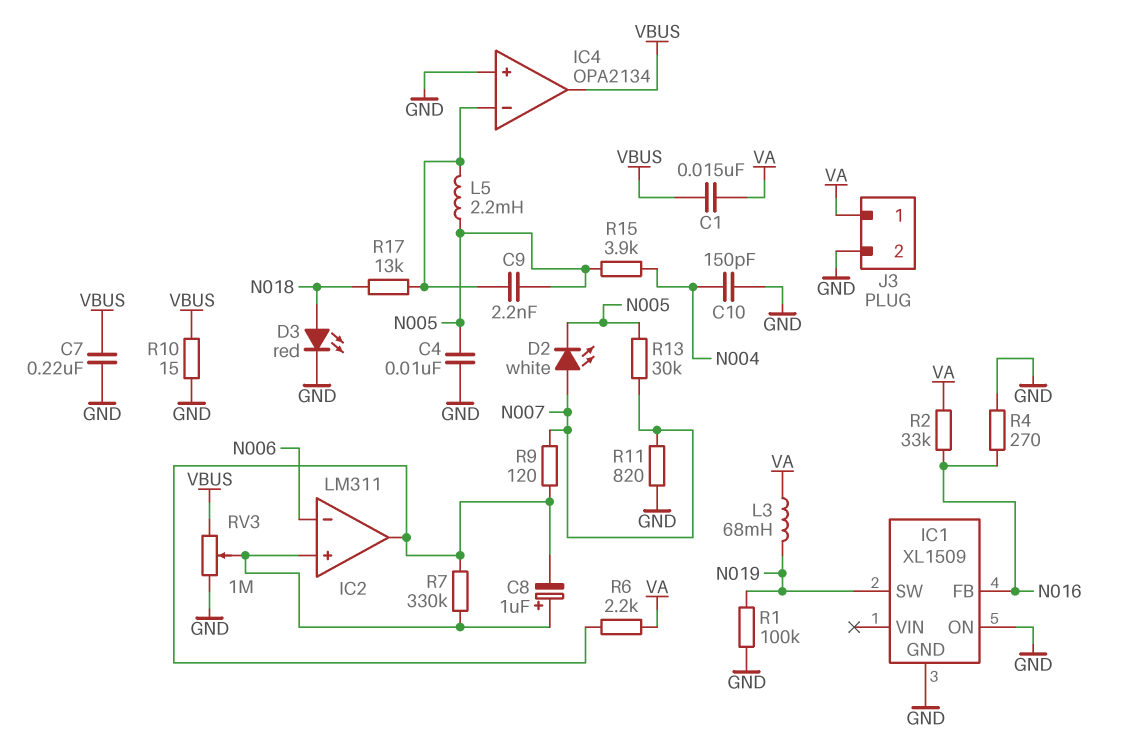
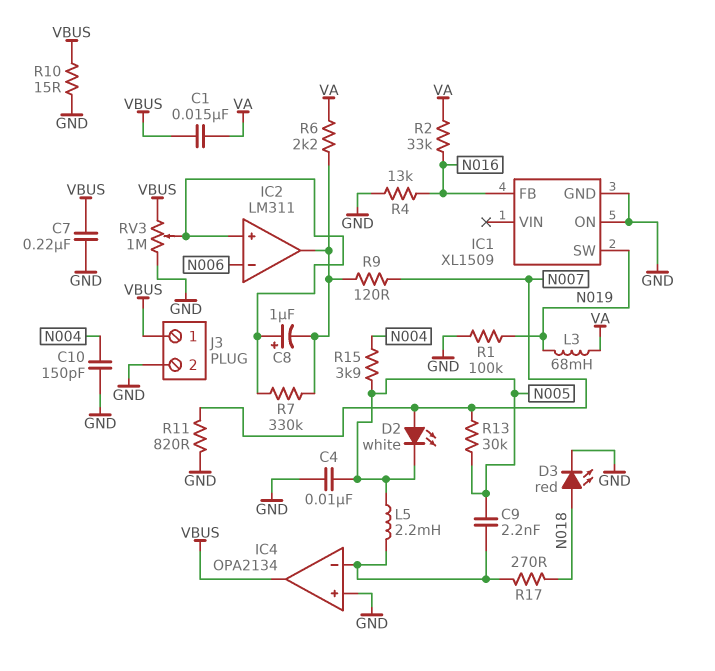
J3 pin 1: VA -> VBUS
R4: 270 (GND, N016) -> 13k (GND, N016)
R17: 13k (IC4/in-, N018) -> 270 (IC4/in-, N018)

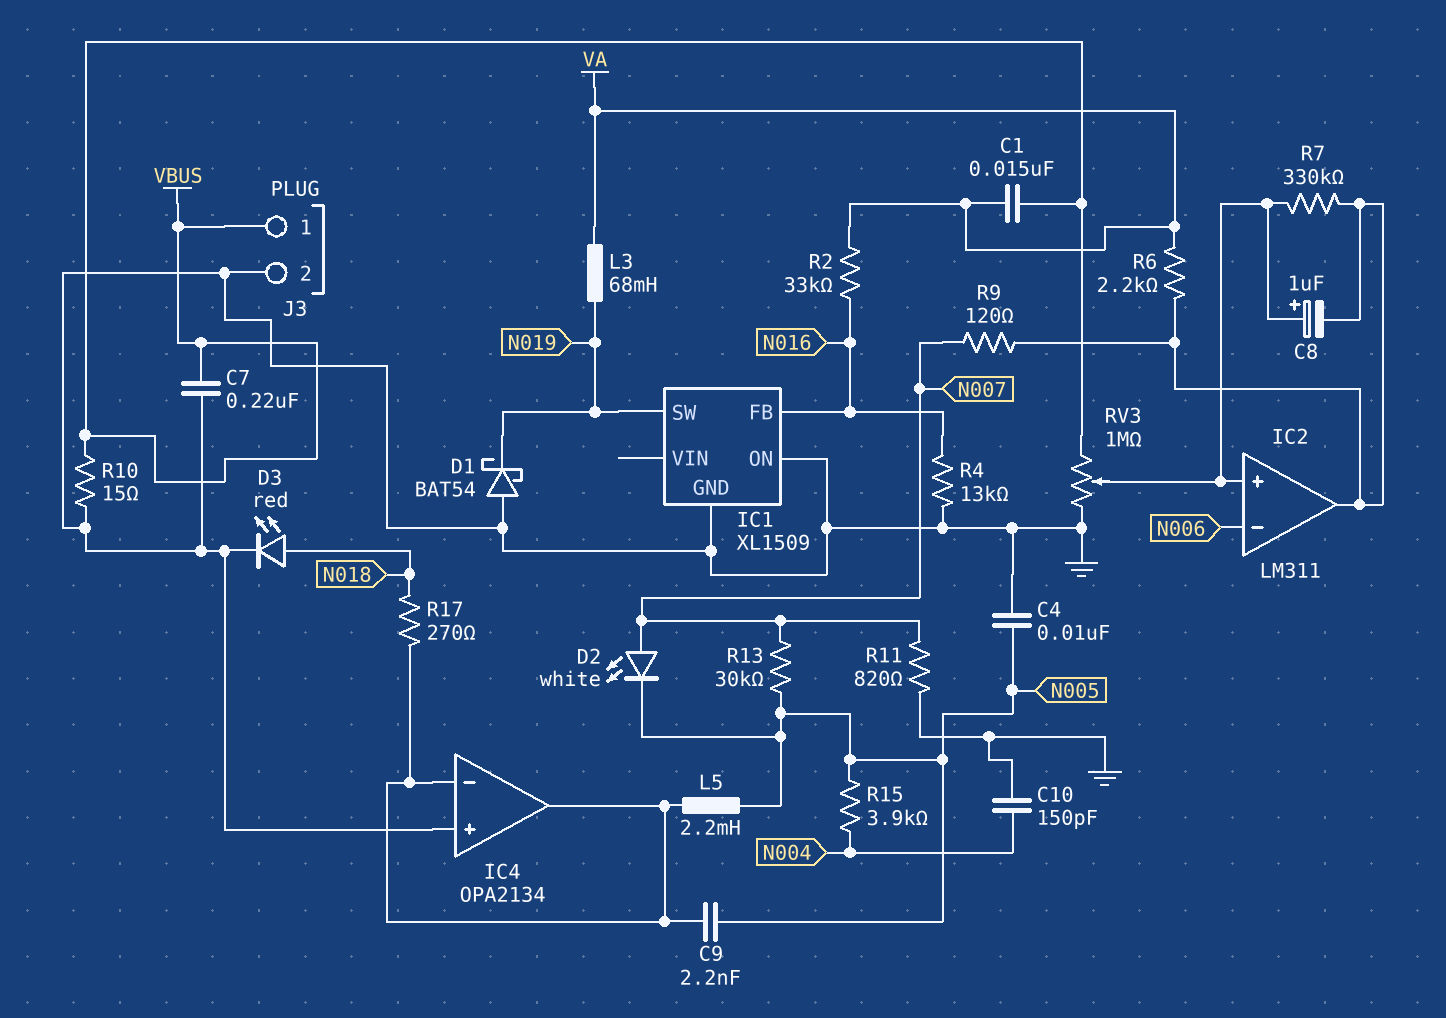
D1: none -> schottky BAT54 (A GND, K N019)
IC4 pin out: VBUS -> IC4/in-
R1: 100k (GND, N019) -> none

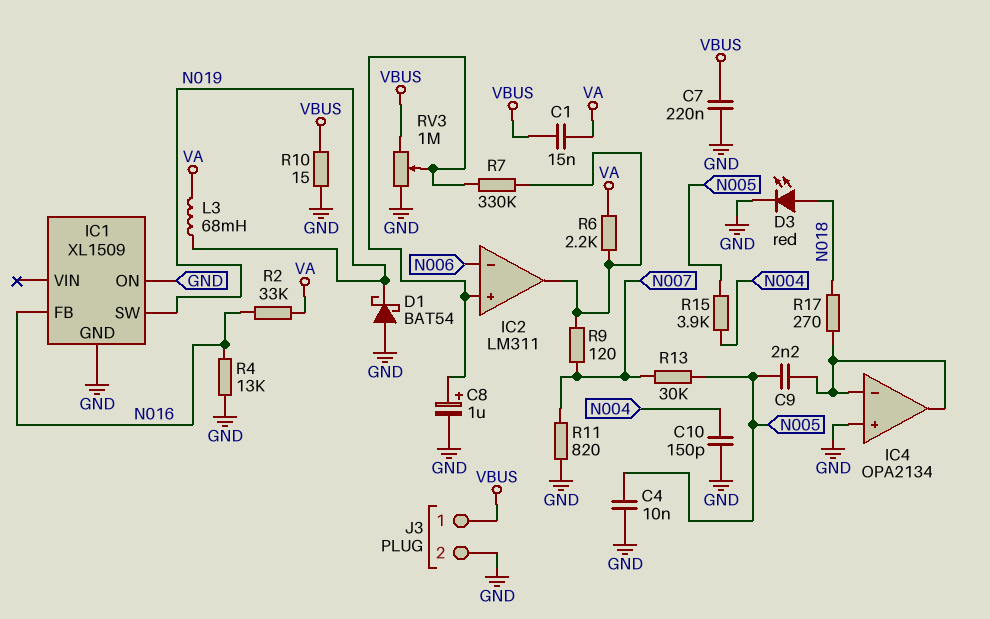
C8: 1uF (plus IC2/in+, minus IC2/out) -> 1uF (plus IC2/in+, minus GND)
D2: LED white (A N007, K N005) -> none
L5: 2.2mH (IC4/in-, N005) -> none

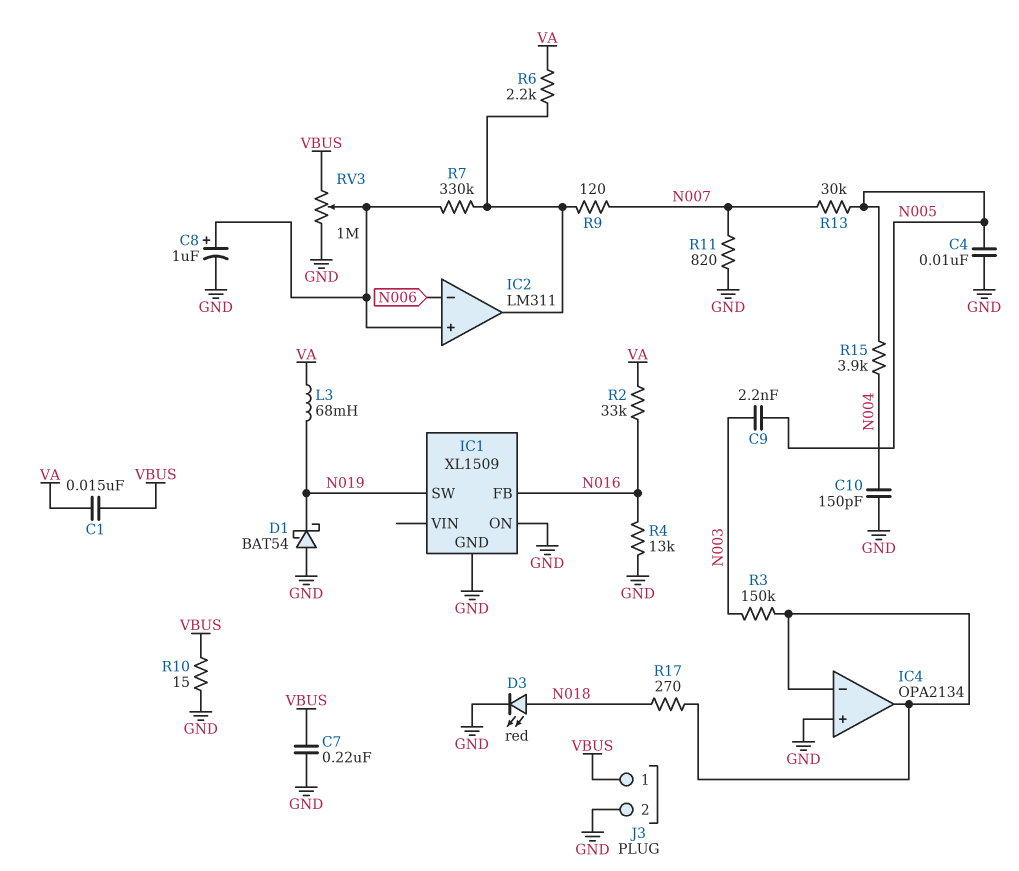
C9: 2.2nF (IC4/in-, N005) -> 2.2nF (N003, N005)
R3: none -> 150k (IC4/in-, N003)

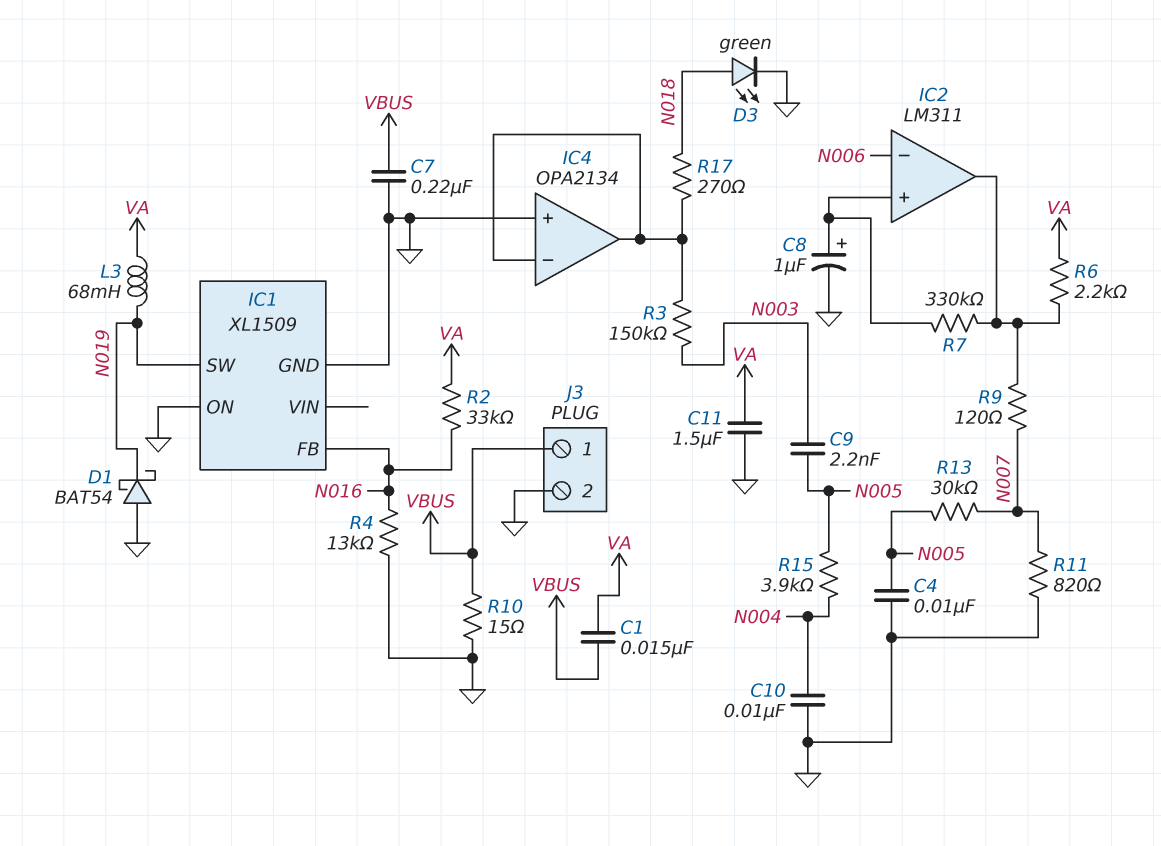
C10: 150pF (GND, N004) -> 10nF (GND, N004)
C11: none -> 1.5uF (GND, VA)
D3: LED red (A N018, K GND) -> LED green (A N018, K GND)
RV3: 1M (GND, VBUS, wiper IC2/in+) -> none

